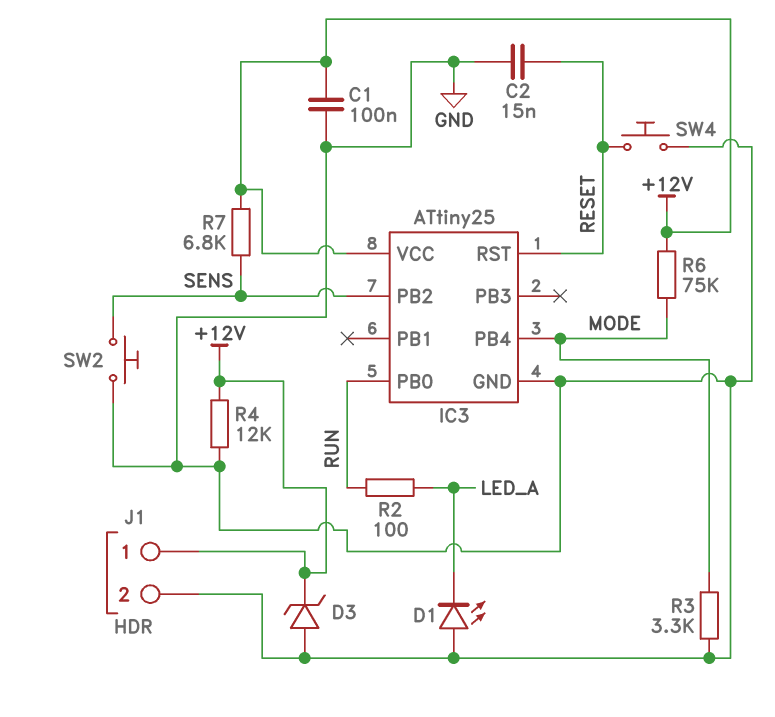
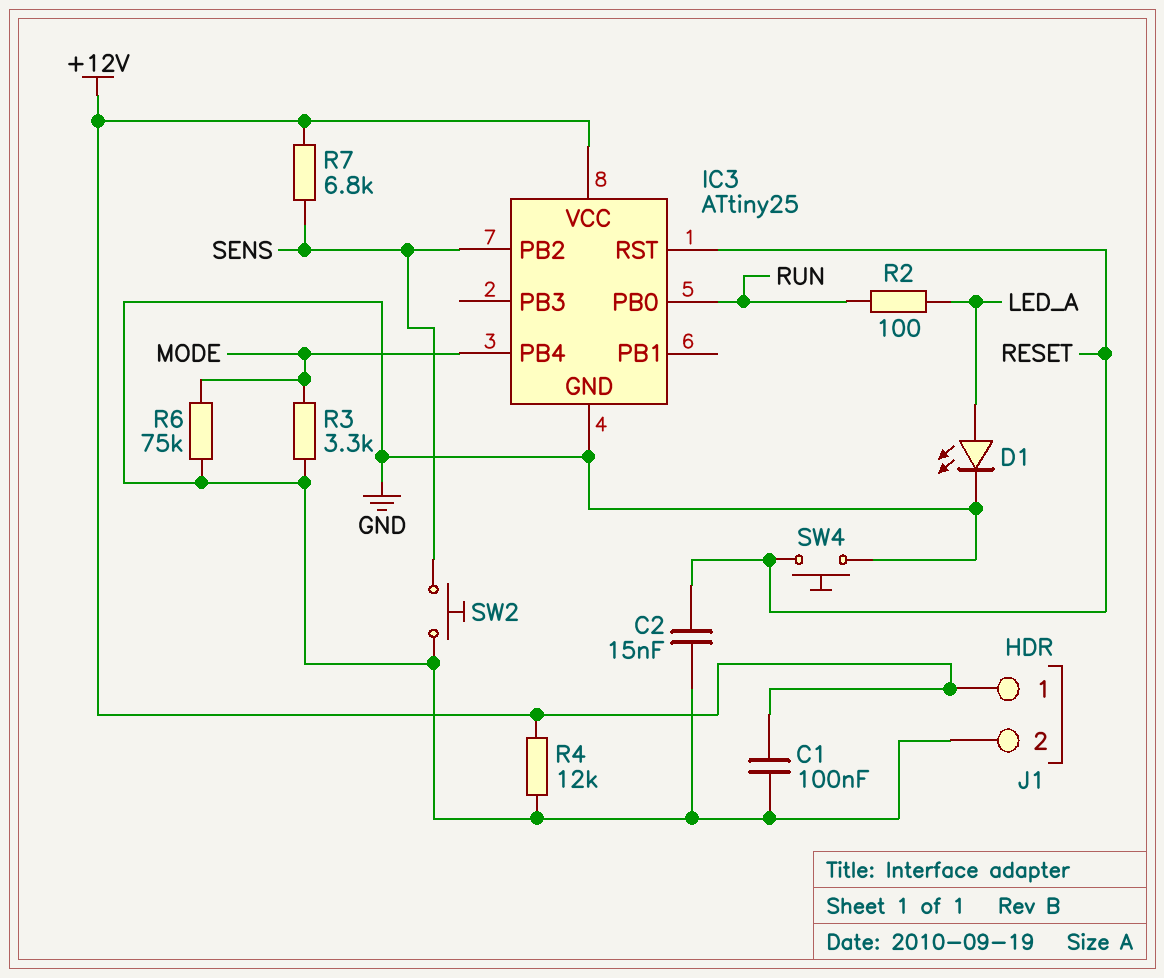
D1: LED (A GND, K LED_A) -> LED (A LED_A, K GND)
D3: zener (A GND, K +12V) -> none
R6: 75k (+12V, MODE) -> 75k (GND, MODE)

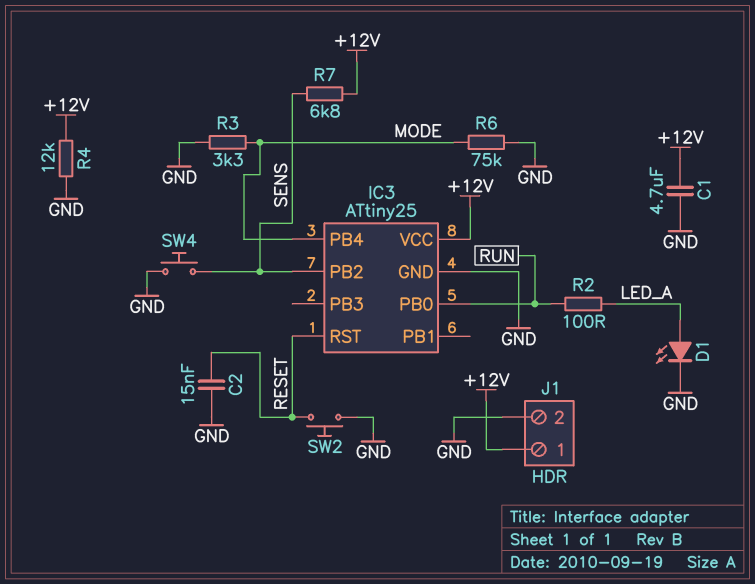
C1: 100nF (+12V, GND) -> 4.7uF (+12V, GND)
SW2: button (GND, SENS) -> button (GND, RESET)
SW4: button (GND, RESET) -> button (GND, SENS)

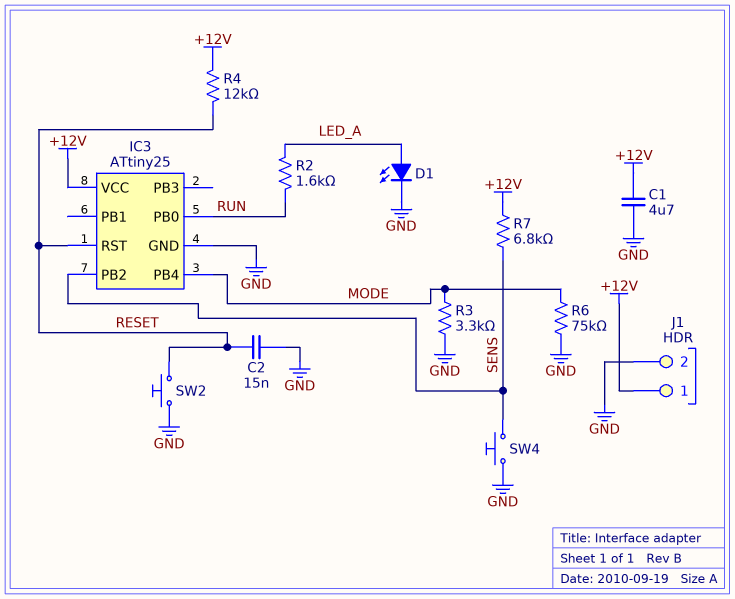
R2: 100 (LED_A, RUN) -> 1.6k (LED_A, RUN)
R4: 12k (+12V, GND) -> 12k (+12V, RESET)

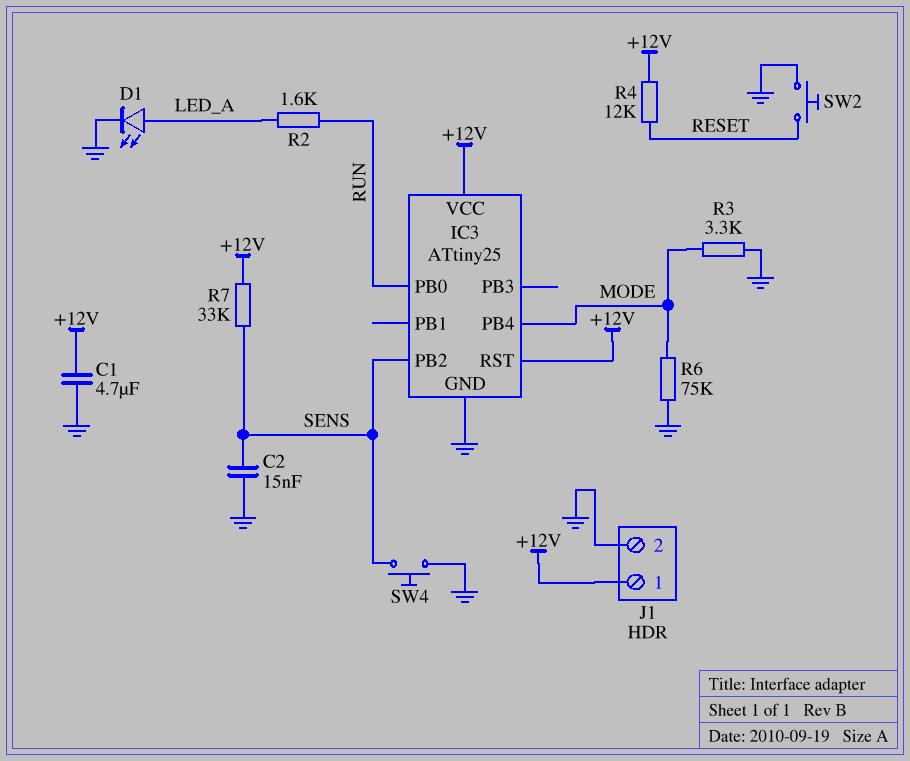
C2: 15nF (GND, RESET) -> 15nF (GND, SENS)
IC3 pin RST: RESET -> +12V
R7: 6.8k (+12V, SENS) -> 33k (+12V, SENS)

